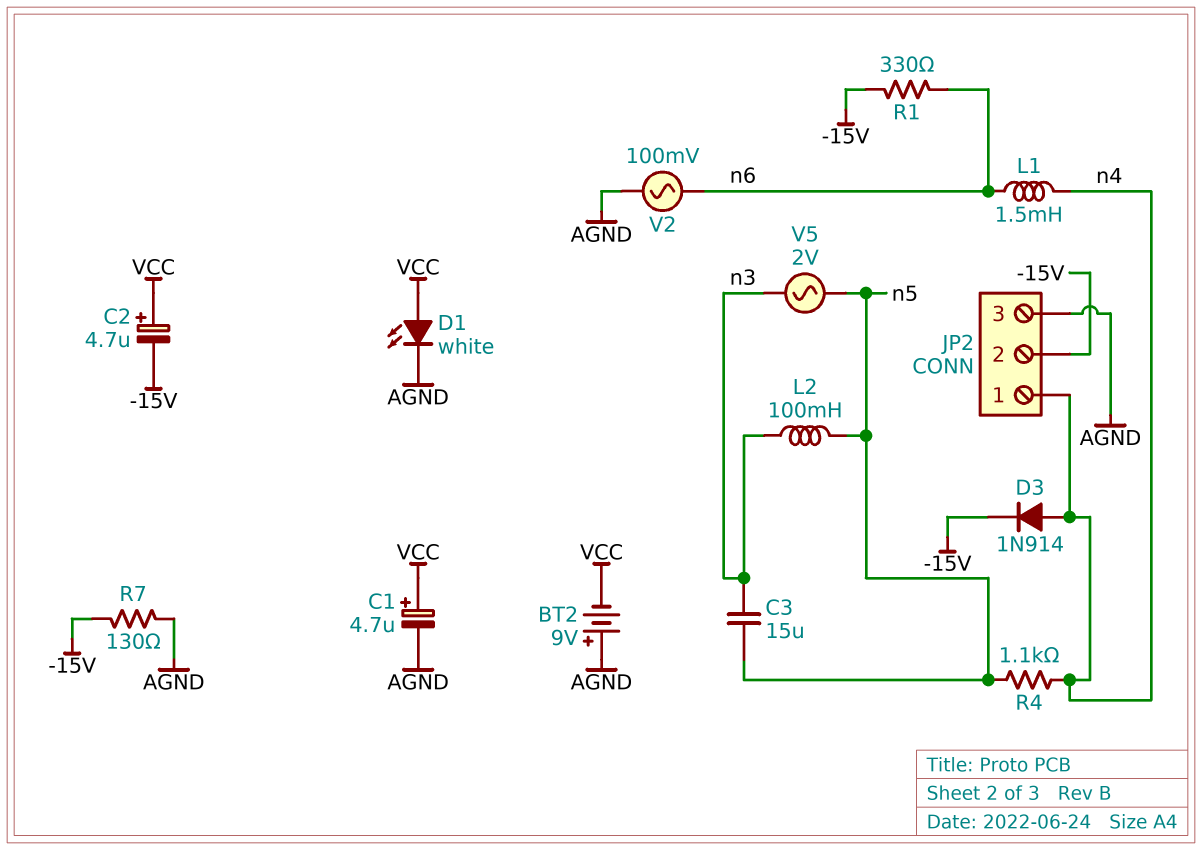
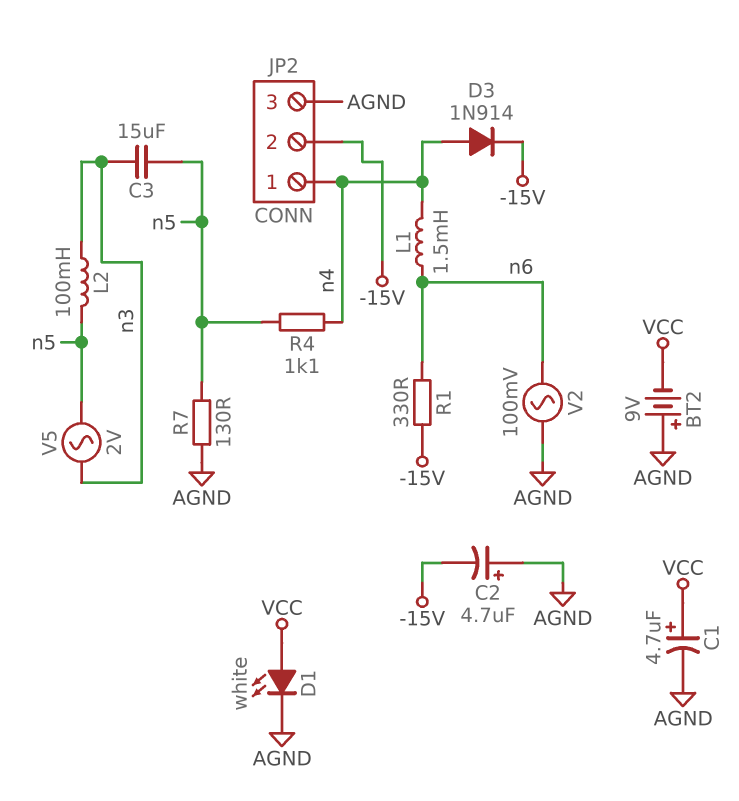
C2: 4.7uF (plus VCC, minus -15V) -> 4.7uF (plus AGND, minus -15V)
R7: 130 (-15V, AGND) -> 130 (AGND, n5)

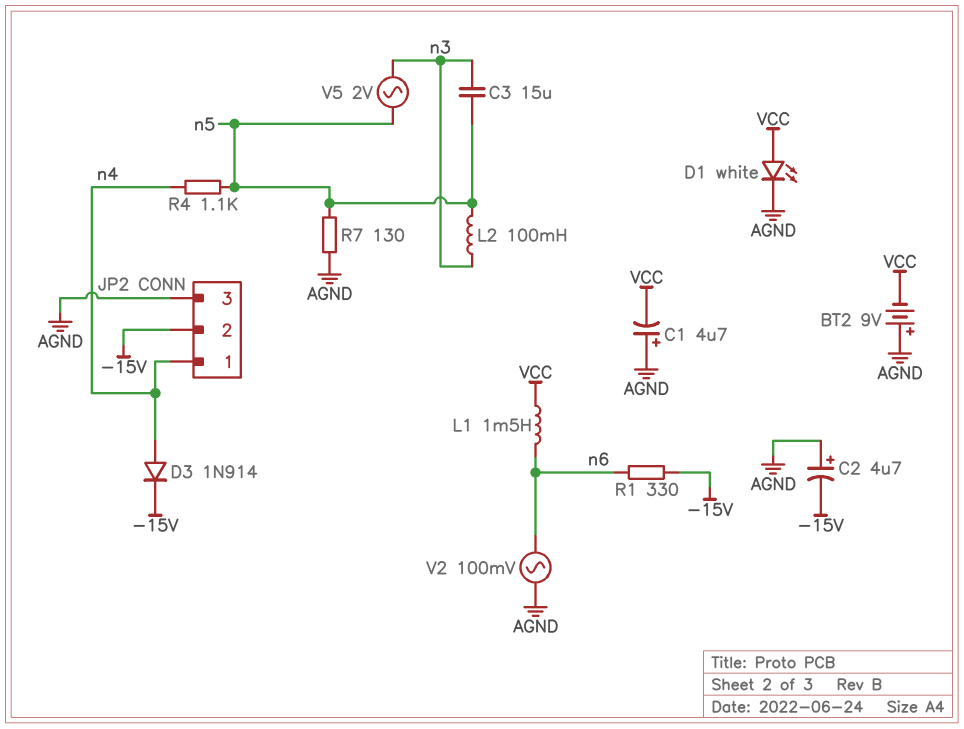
C1: 4.7uF (plus VCC, minus AGND) -> 4.7uF (plus AGND, minus VCC)
L1: 1.5mH (n4, n6) -> 1.5mH (VCC, n6)

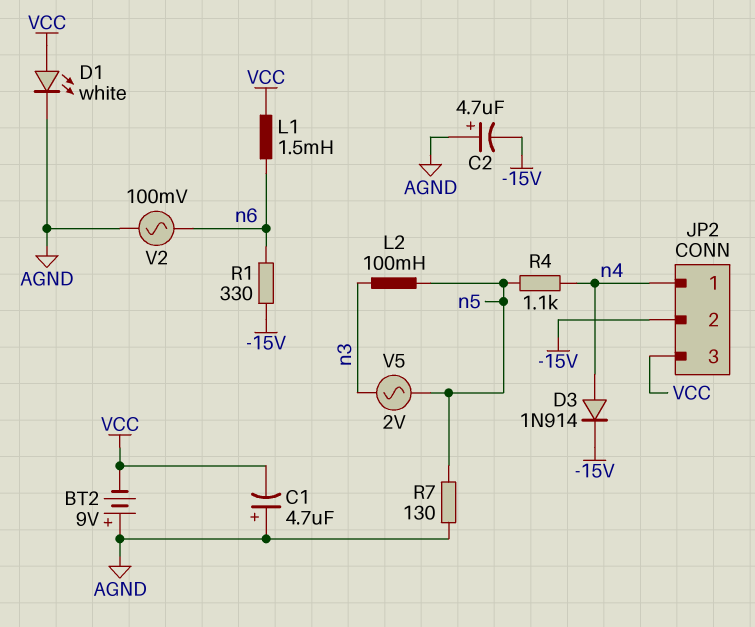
C3: 15uF (n3, n5) -> none
JP2 pin 3: AGND -> VCC

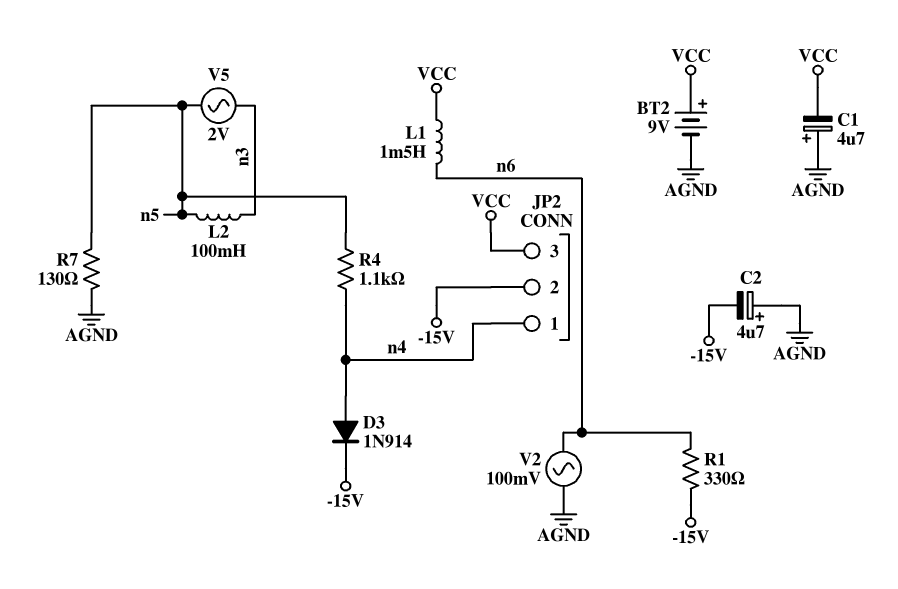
BT2: 9V (plus AGND, minus VCC) -> 9V (plus VCC, minus AGND)
D1: LED white (A VCC, K AGND) -> none

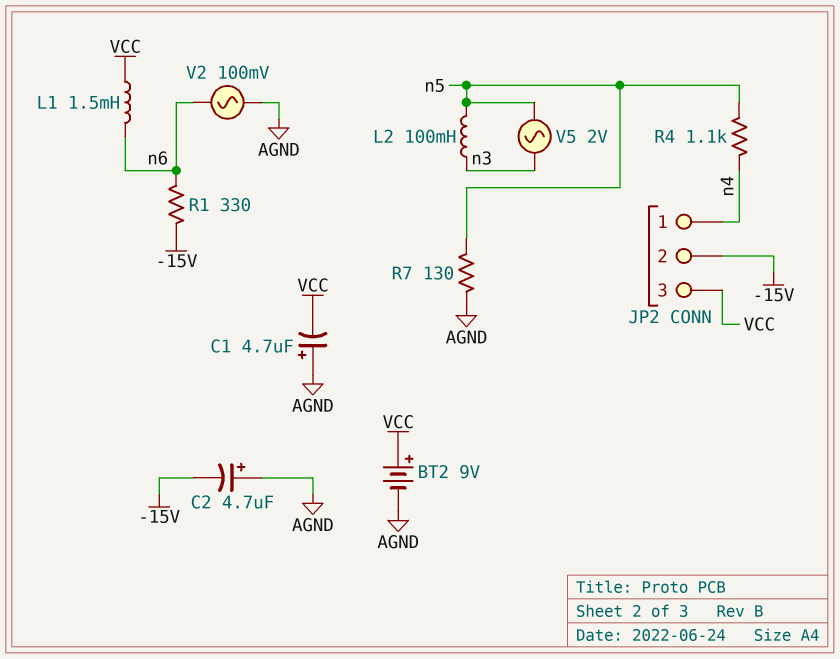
D3: diode 1N914 (A n4, K -15V) -> none

